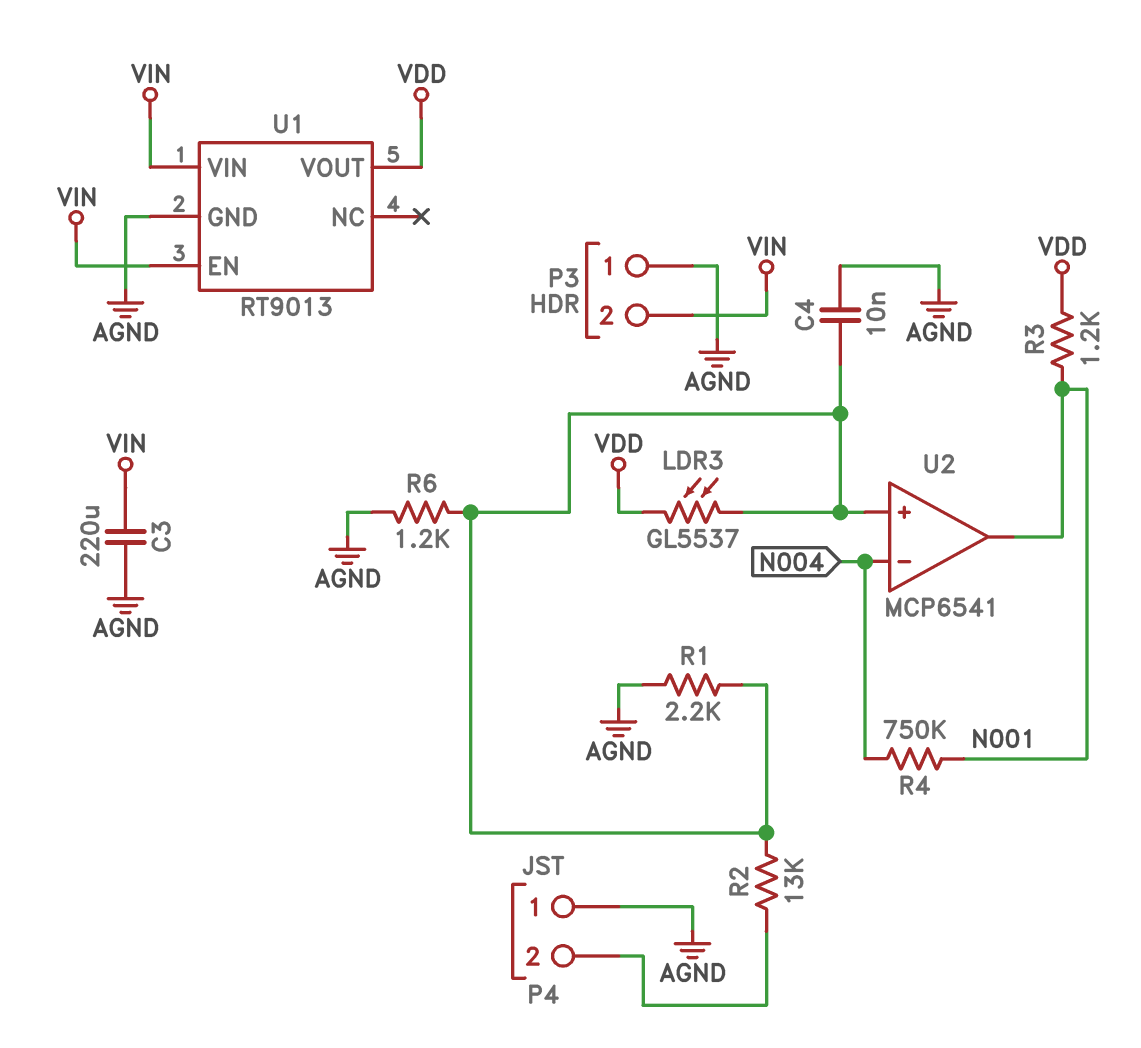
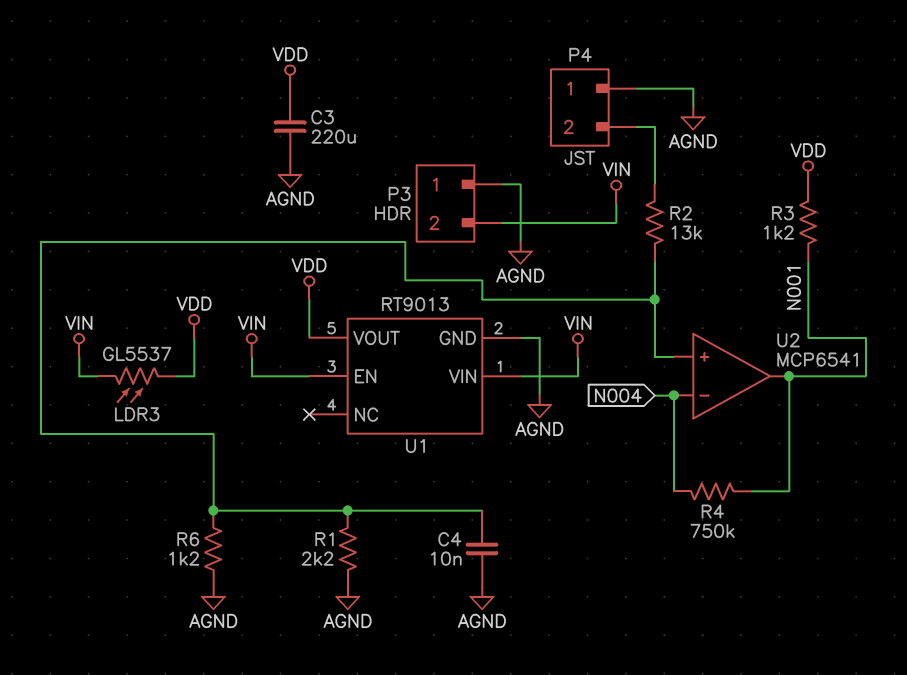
C3: 220uF (AGND, VIN) -> 220uF (AGND, VDD)
LDR3: GL5537 (U2/in+, VDD) -> GL5537 (VDD, VIN)

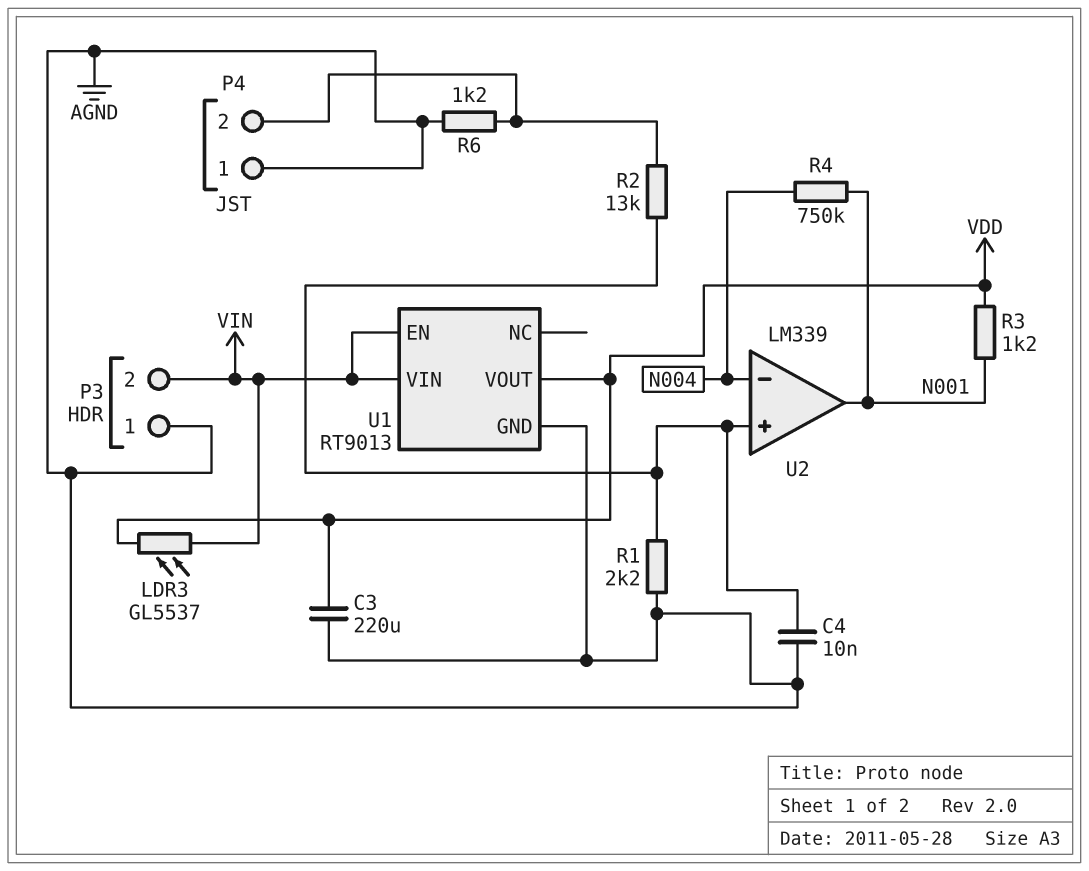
R6: 1.2k (AGND, U2/in+) -> 1.2k (AGND, P4/2)
U2: MCP6541 -> LM339

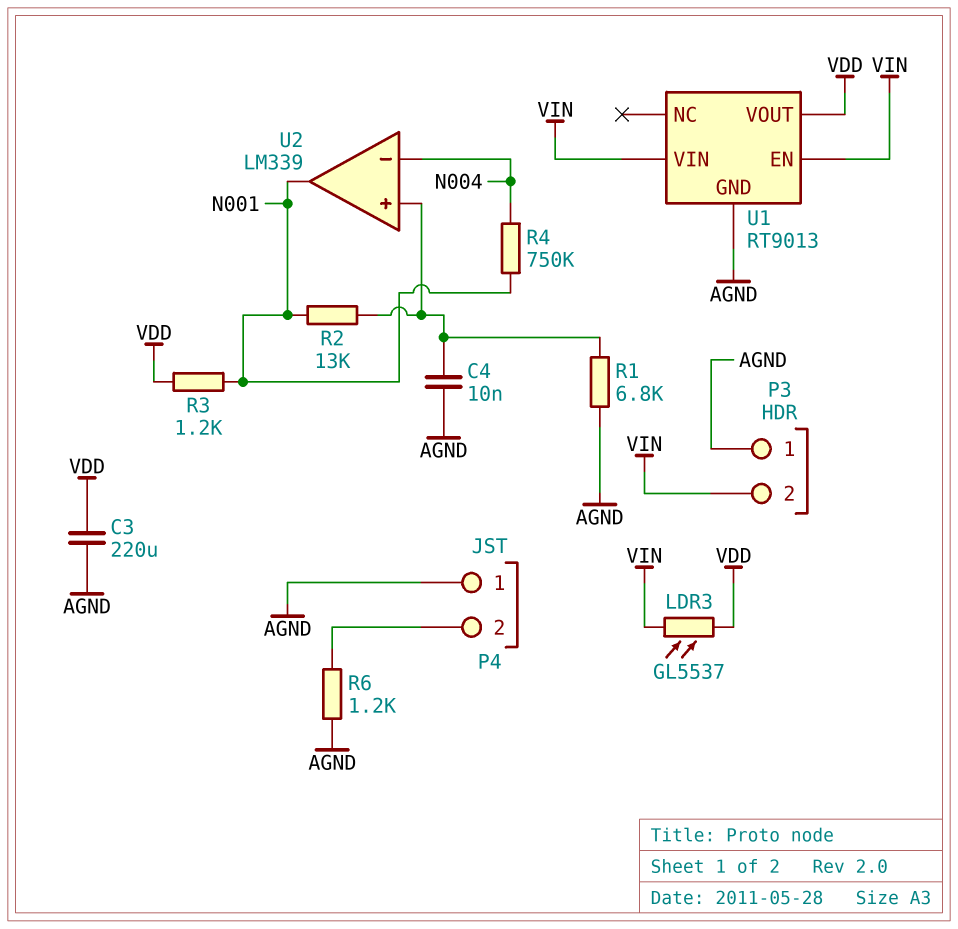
R1: 2.2k (AGND, U2/in+) -> 6.8k (AGND, U2/in+)
R2: 13k (P4/2, U2/in+) -> 13k (N001, U2/in+)

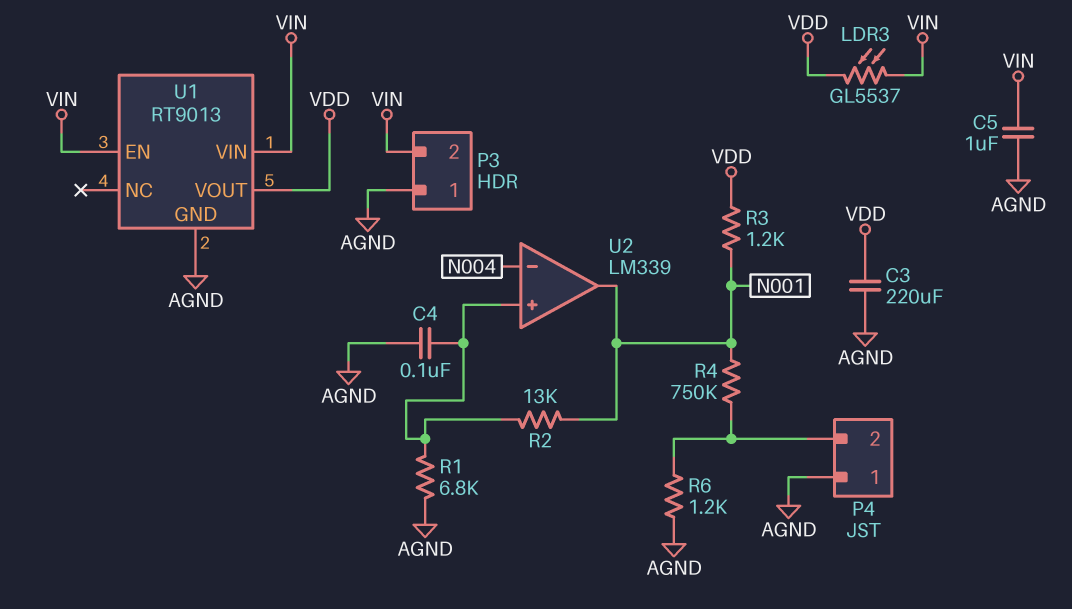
C4: 10nF (AGND, U2/in+) -> 100nF (AGND, U2/in+)
C5: none -> 1uF (AGND, VIN)
R4: 750k (N001, N004) -> 750k (N001, P4/2)

